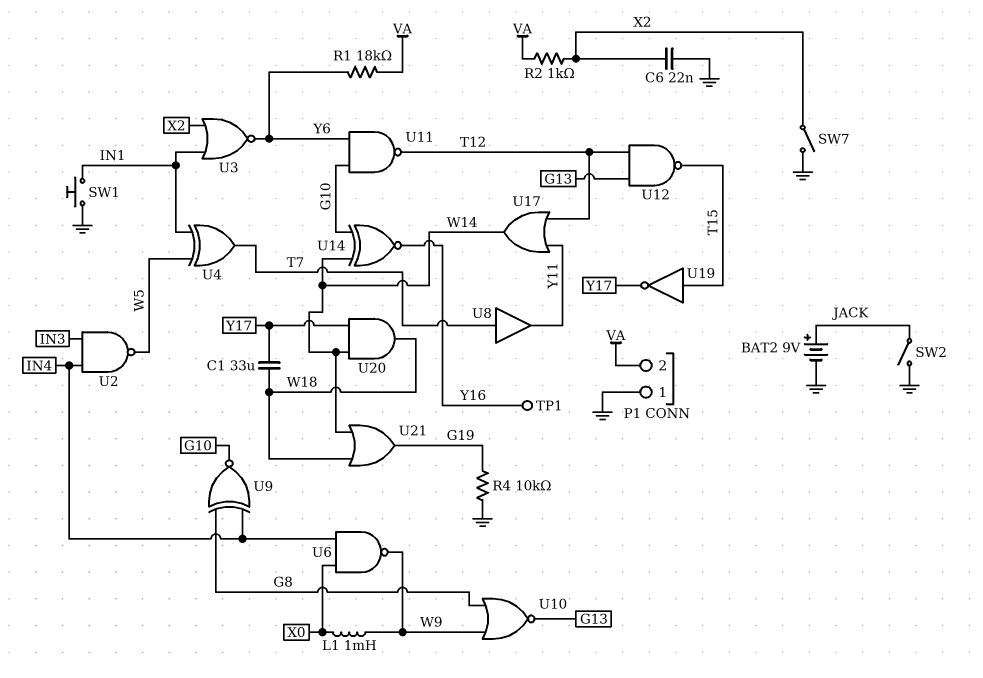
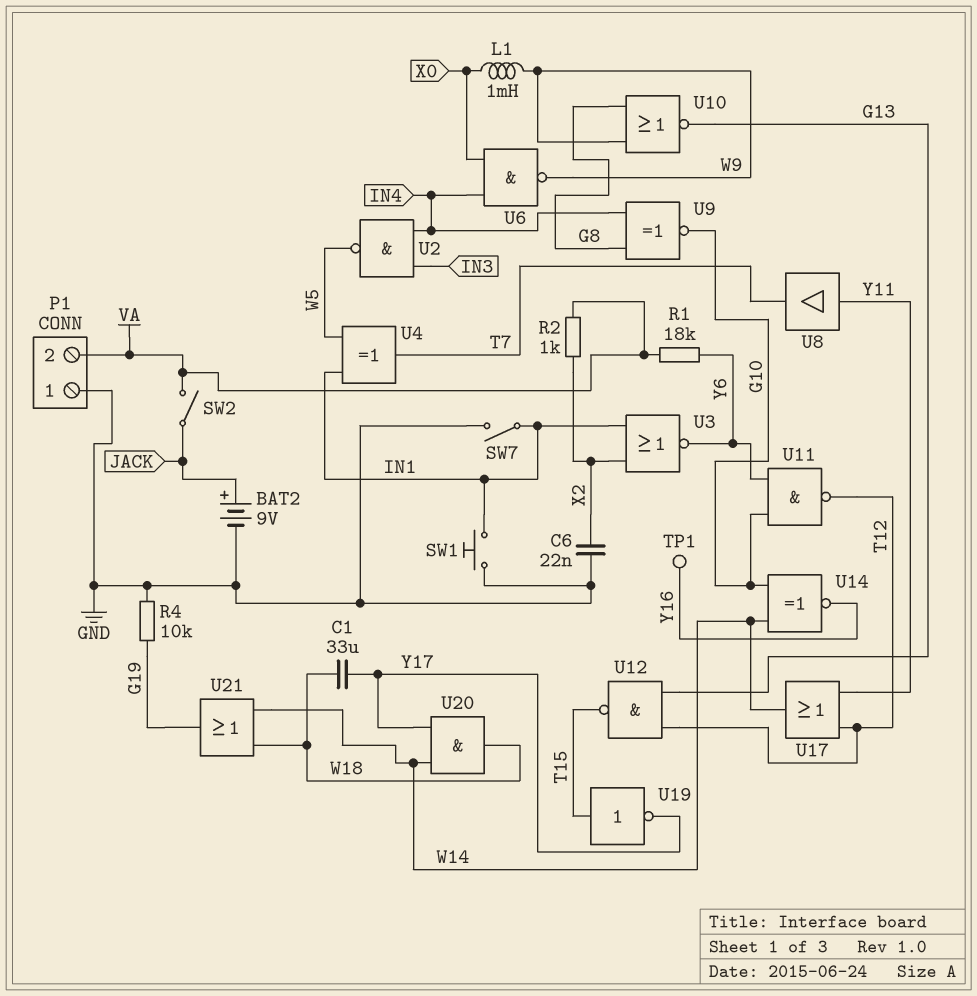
SW2: switch (GND, JACK) -> switch (JACK, VA)
SW7: switch (GND, X2) -> switch (GND, IN1)
U8: buffer (in T7, out Y11) -> buffer (in Y11, out T7)

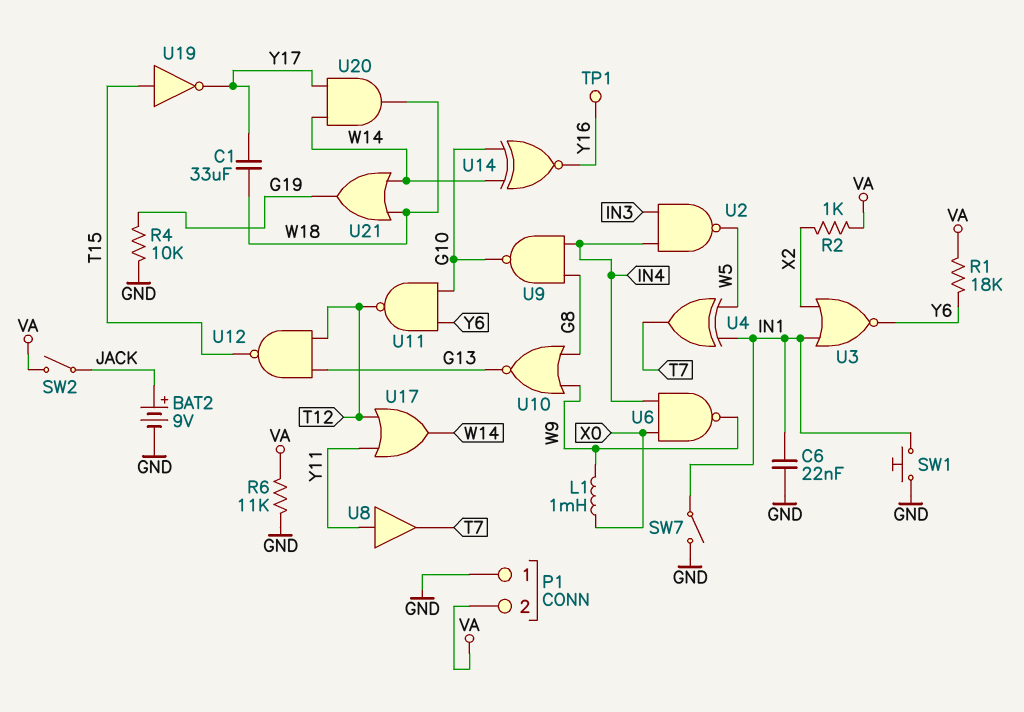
C6: 22nF (GND, X2) -> 22nF (GND, IN1)
R6: none -> 11k (GND, VA)
U9: XNOR (in G8, in IN4, out G10) -> NAND (in G8, in IN4, out G10)

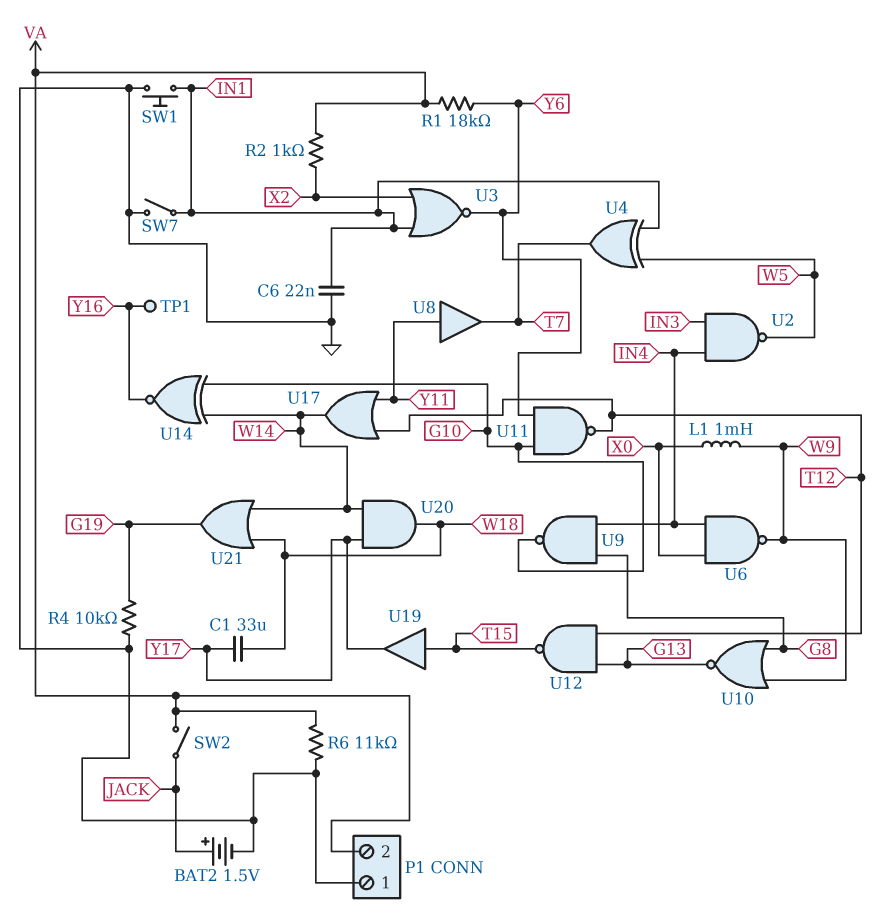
BAT2: 9V (plus JACK, minus GND) -> 1.5V (plus JACK, minus GND)
U19: NOT (in T15, out Y17) -> buffer (in T15, out Y17)

